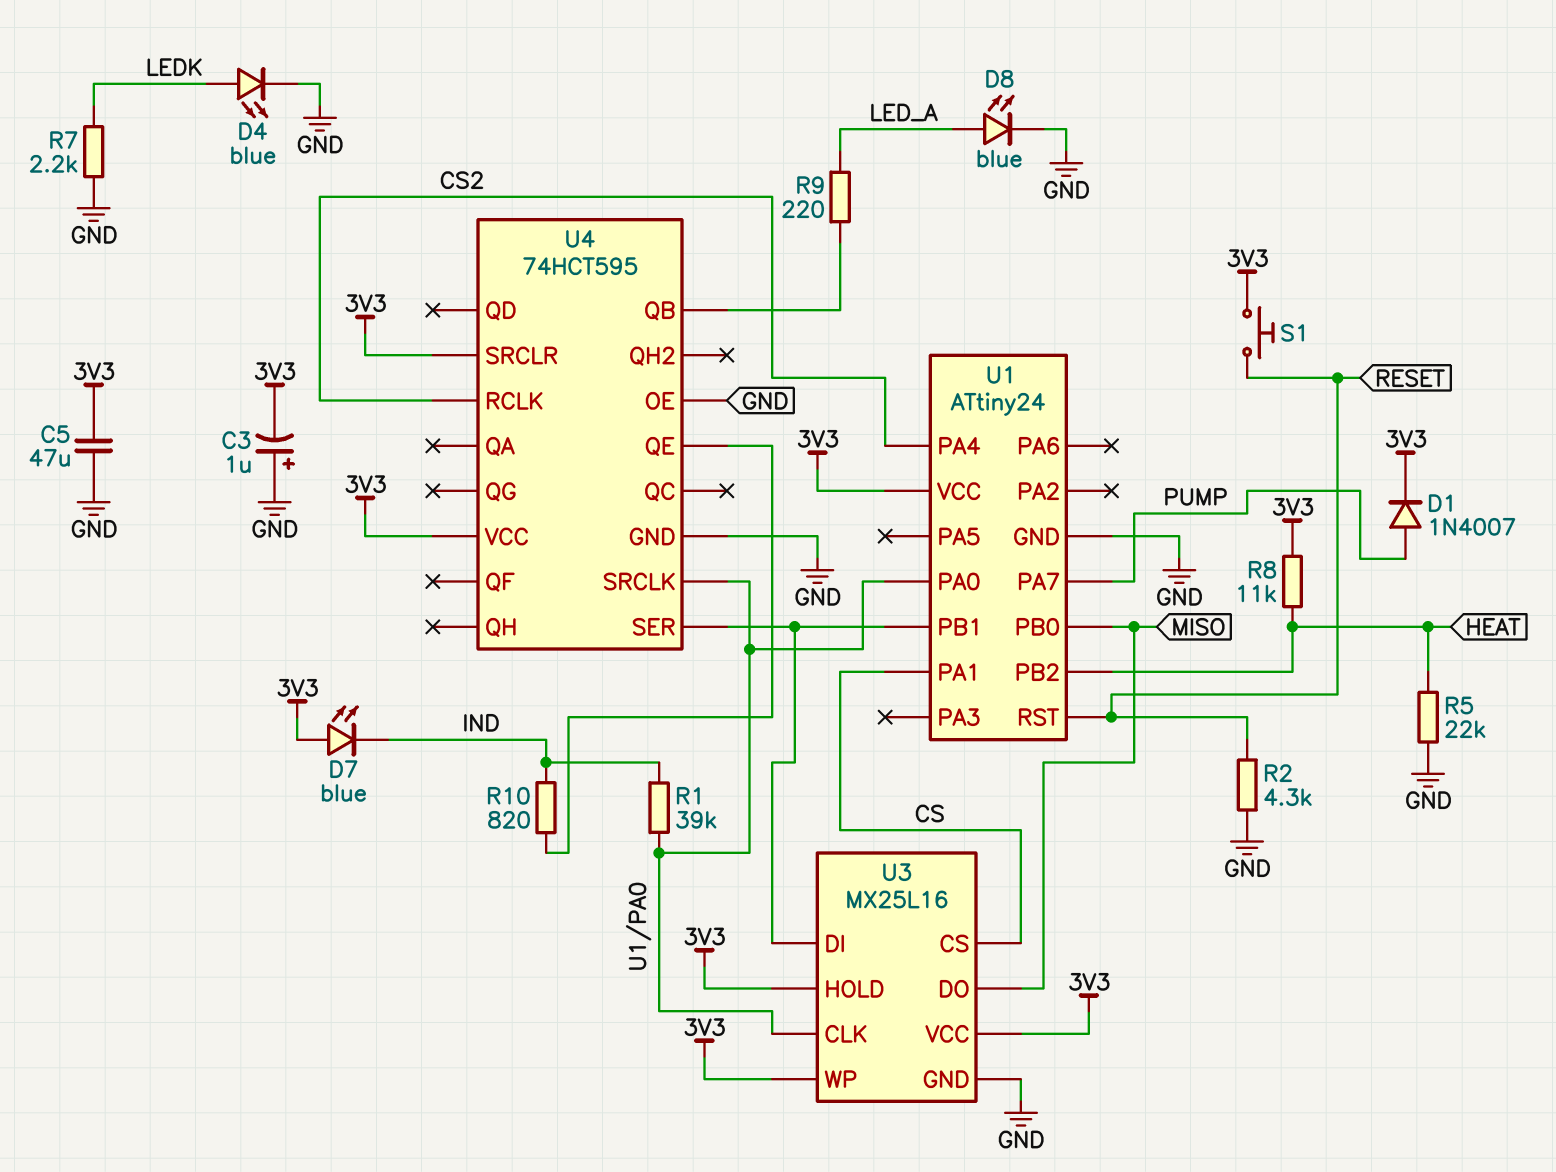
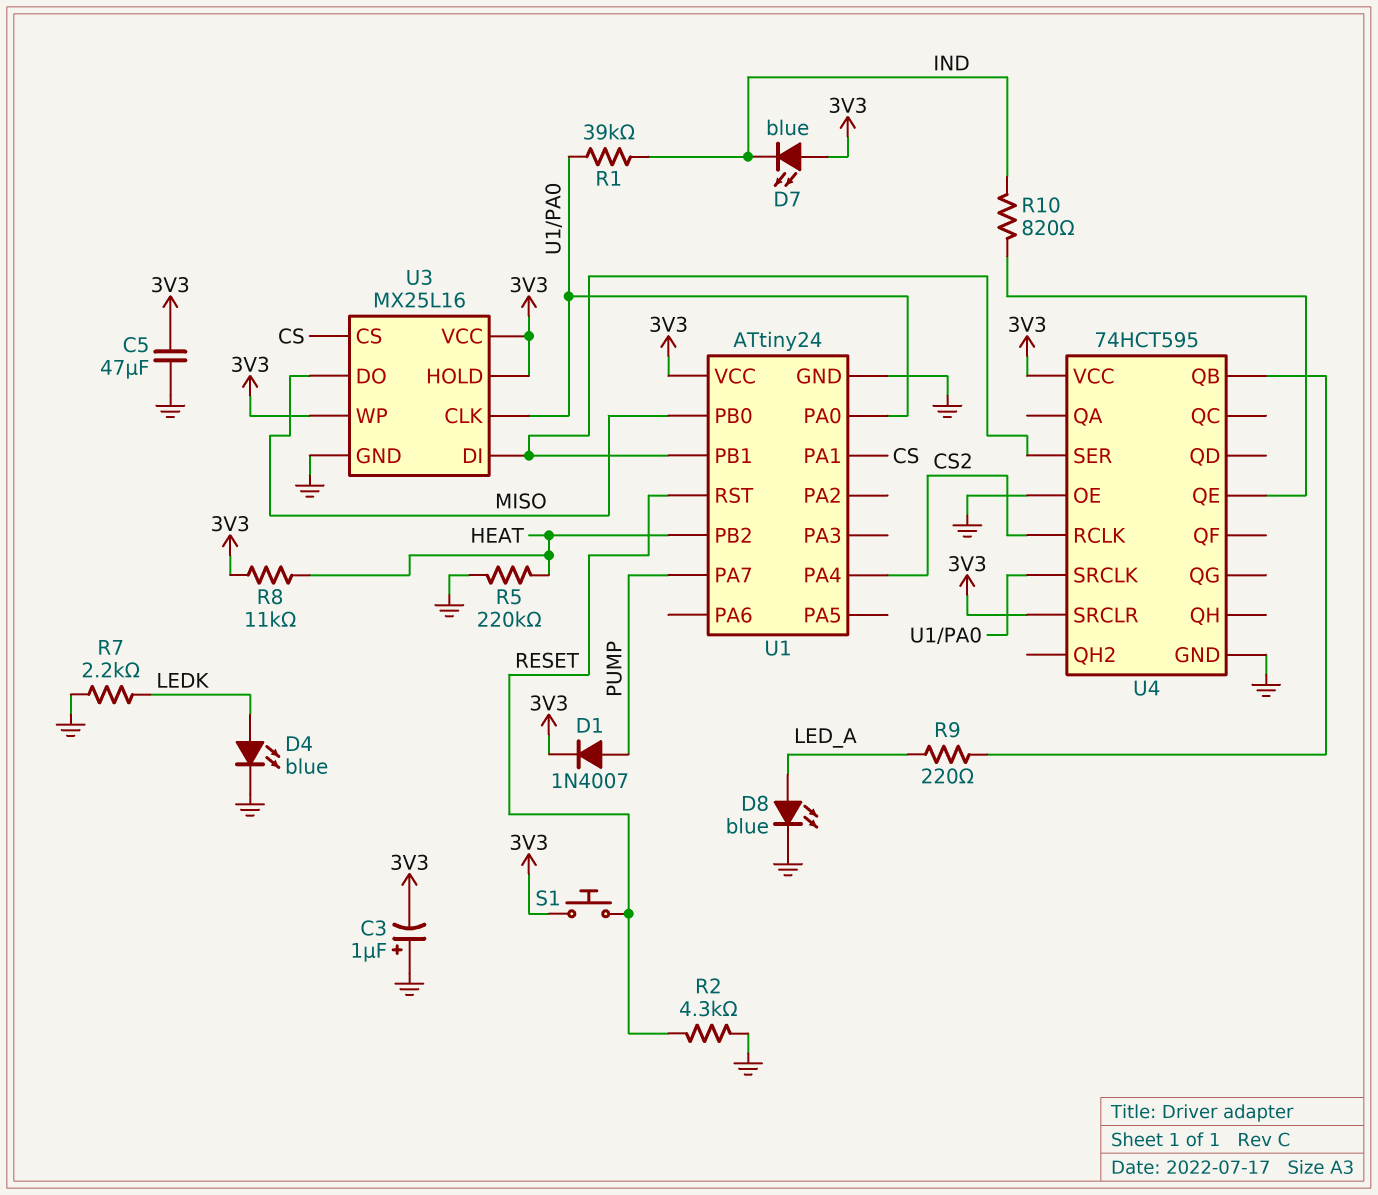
R5: 22k (GND, HEAT) -> 220k (GND, HEAT)

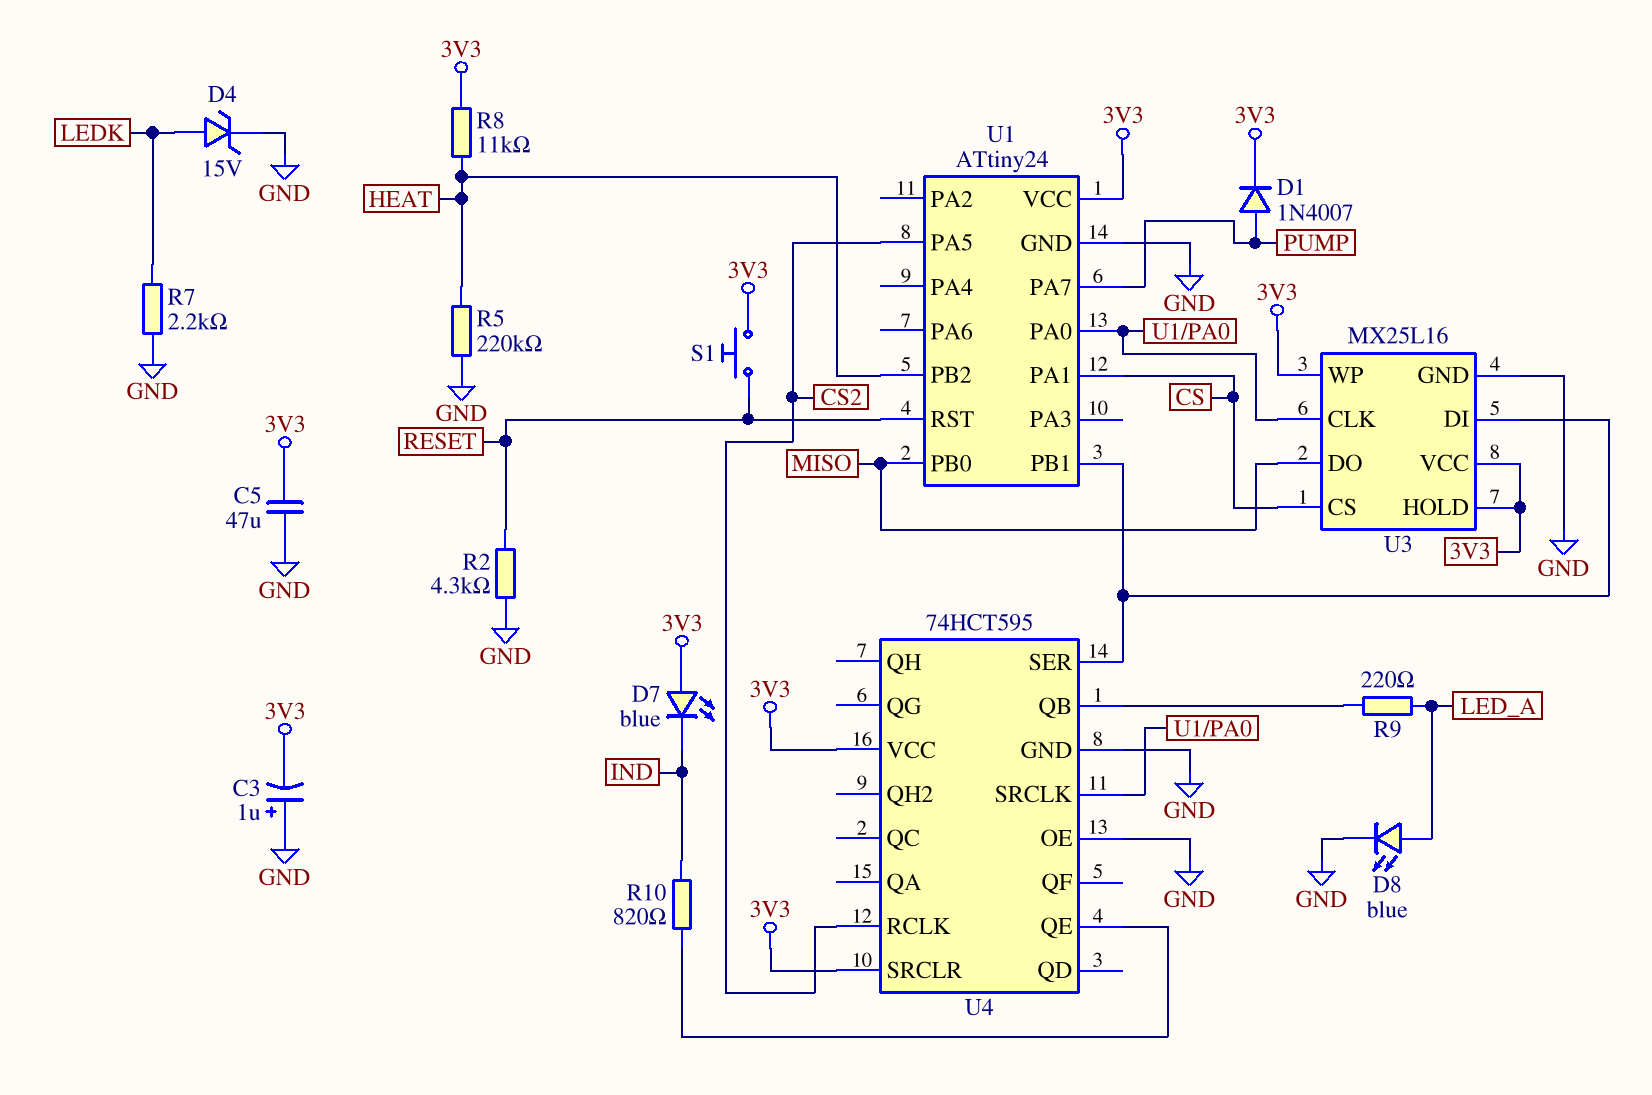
D4: LED blue (A LEDK, K GND) -> zener 15V (A LEDK, K GND)
R1: 39k (IND, U1/PA0) -> none
U1 pin PA4: CS2 -> none
U1 pin PA5: none -> CS2

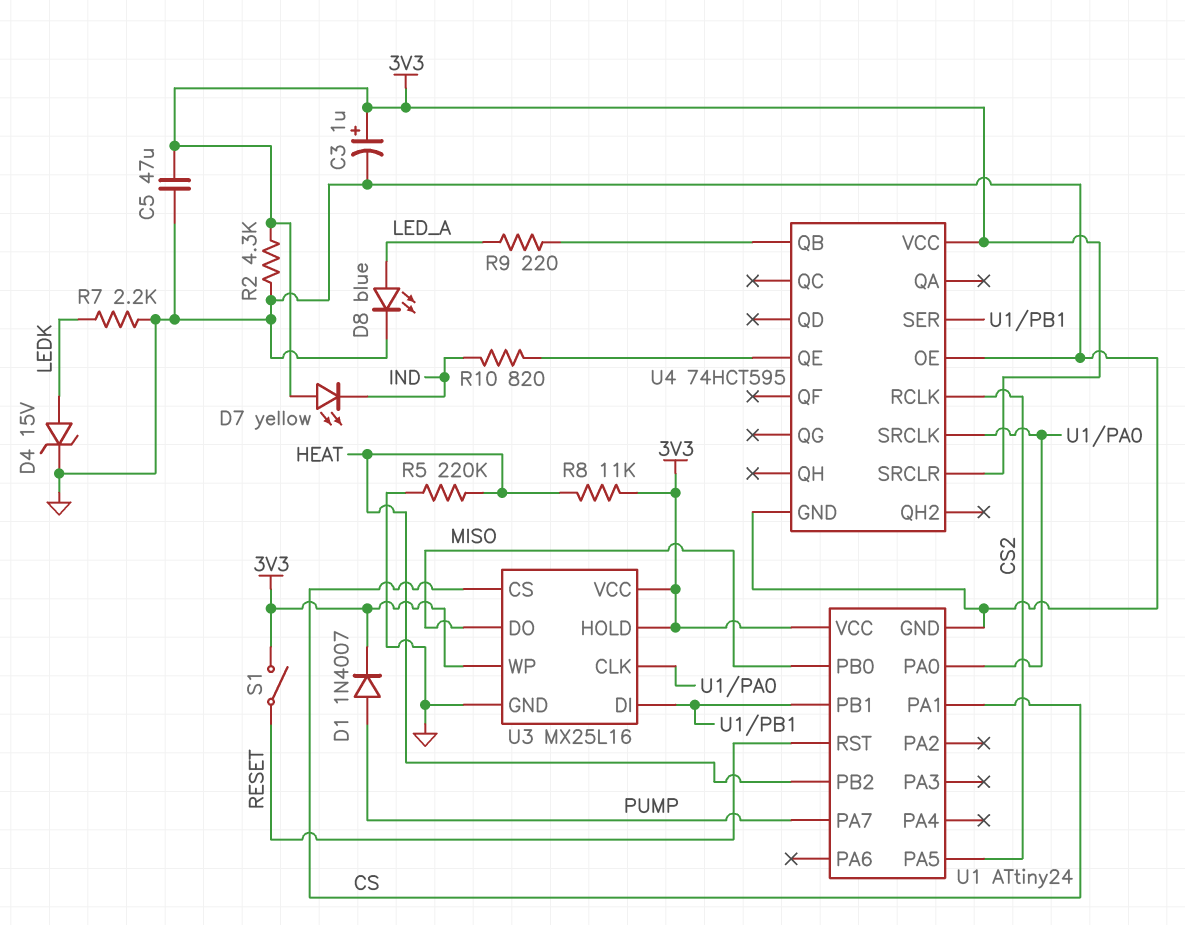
C3: 1uF (plus GND, minus 3V3) -> 1uF (plus 3V3, minus GND)
D7: LED blue (A 3V3, K IND) -> LED yellow (A 3V3, K IND)
R2: 4.3k (GND, RESET) -> 4.3k (3V3, GND)
S1: button (3V3, RESET) -> switch (3V3, RESET)

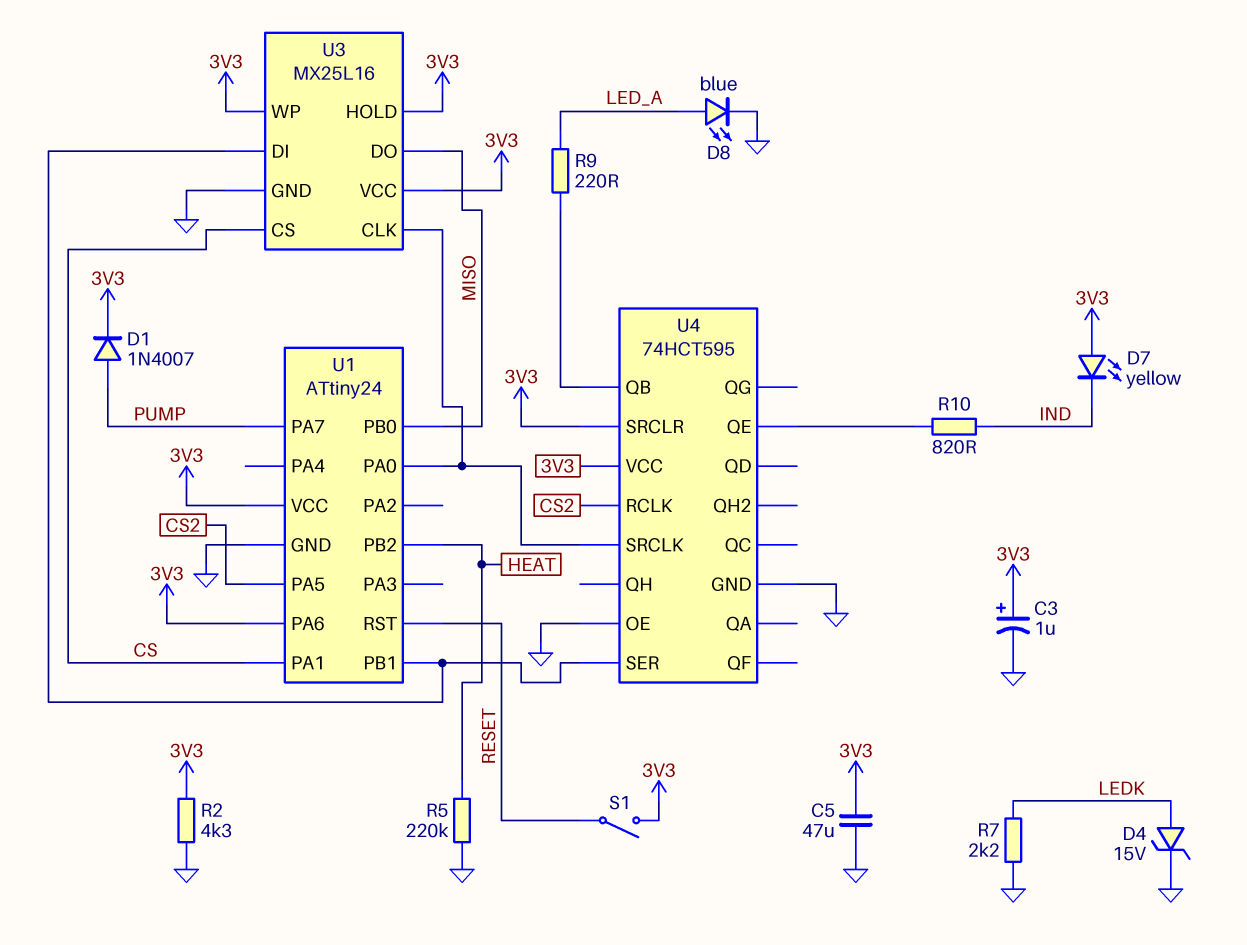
R8: 11k (3V3, HEAT) -> none
U1 pin PA6: none -> 3V3

